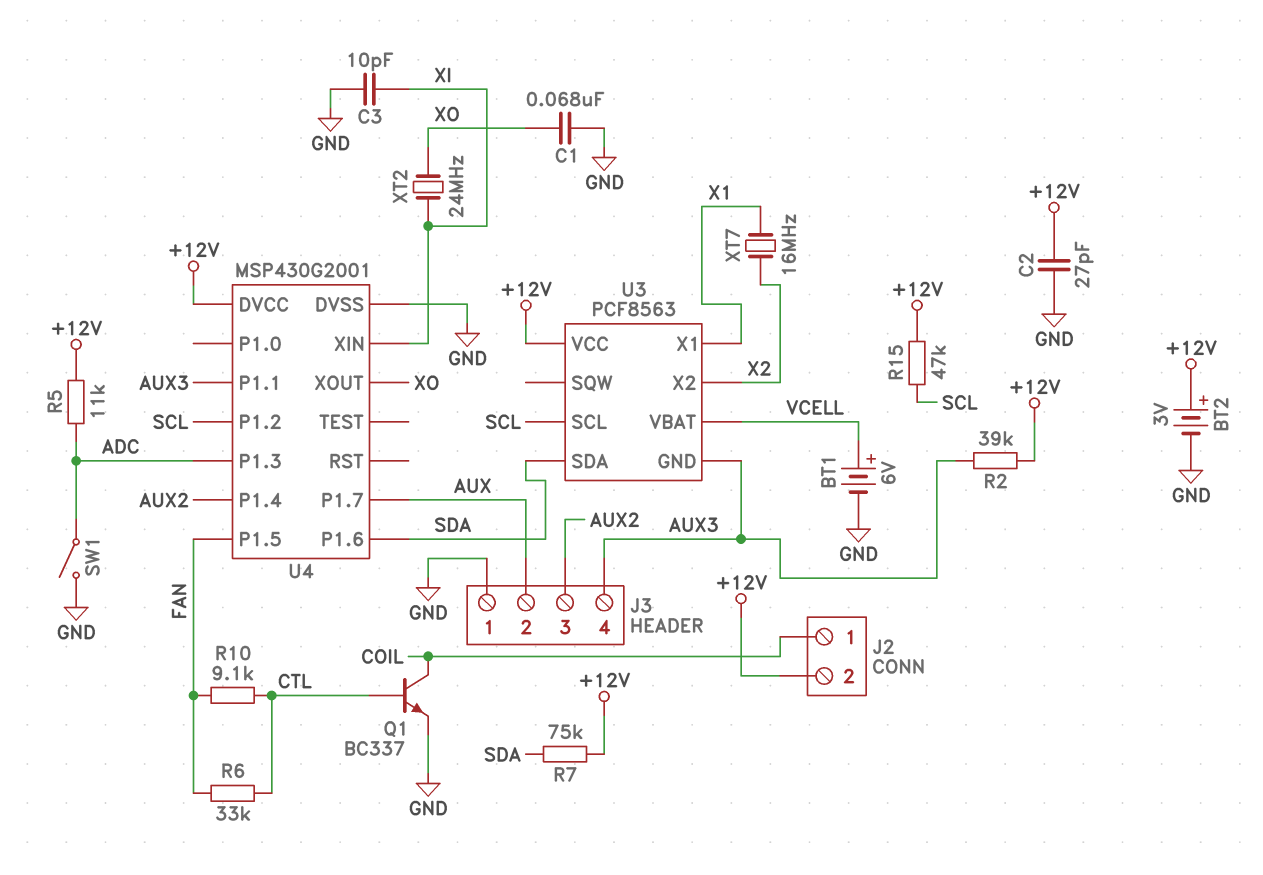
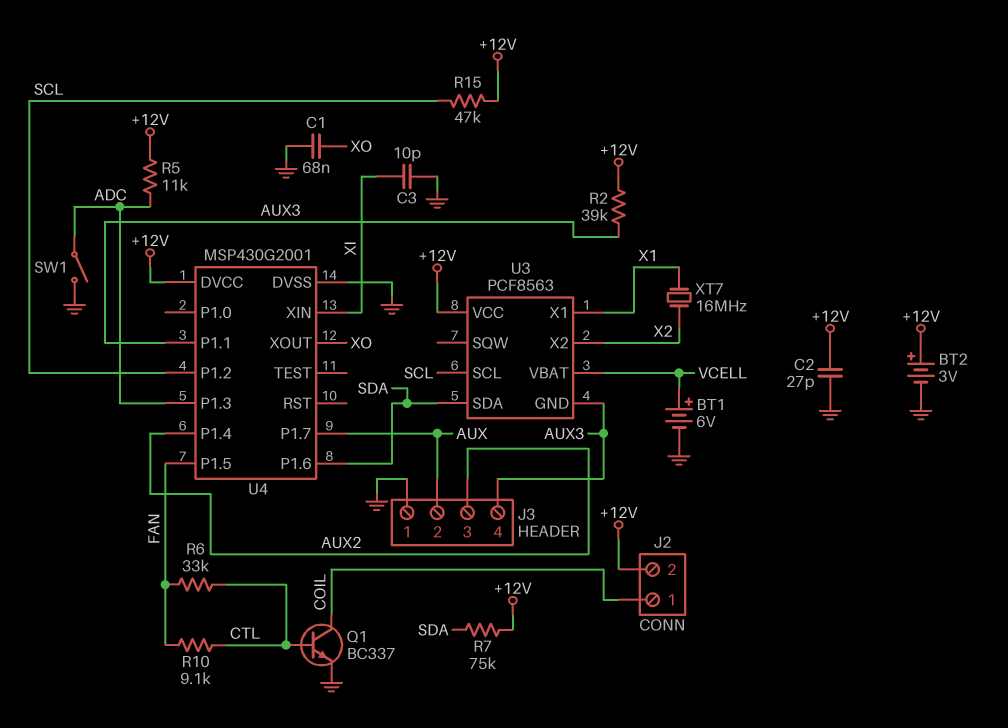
XT2: 24MHz (XI, XO) -> none

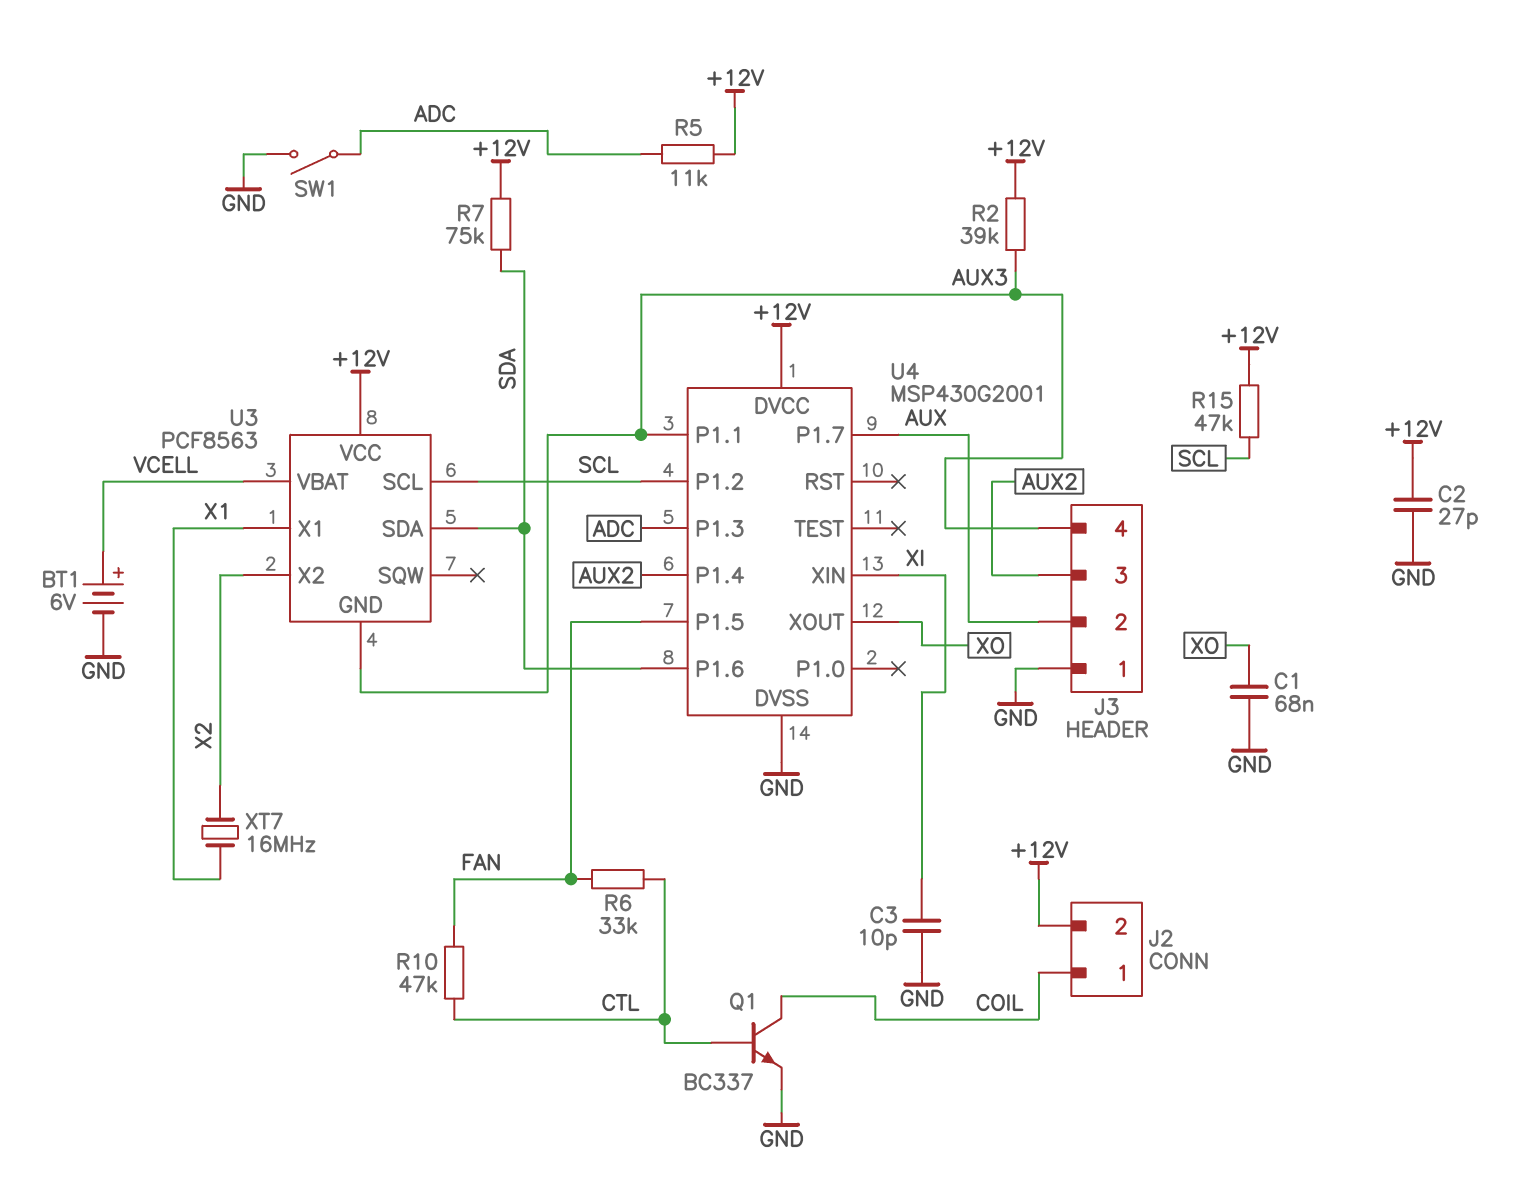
BT2: 3V (plus +12V, minus GND) -> none
R10: 9.1k (CTL, FAN) -> 47k (CTL, FAN)

